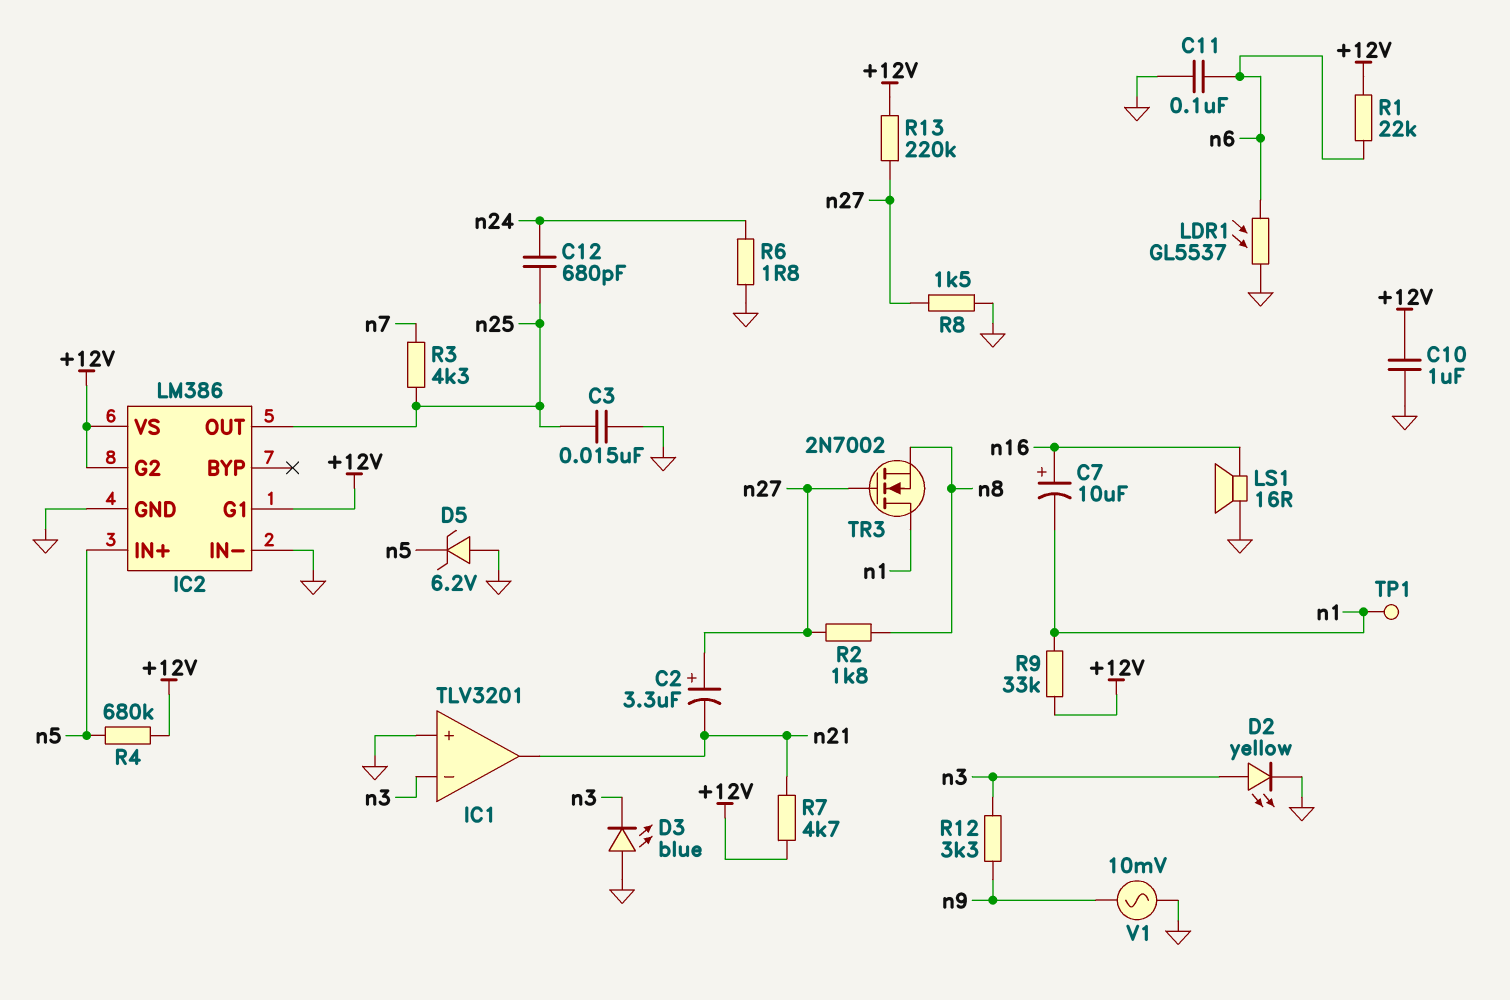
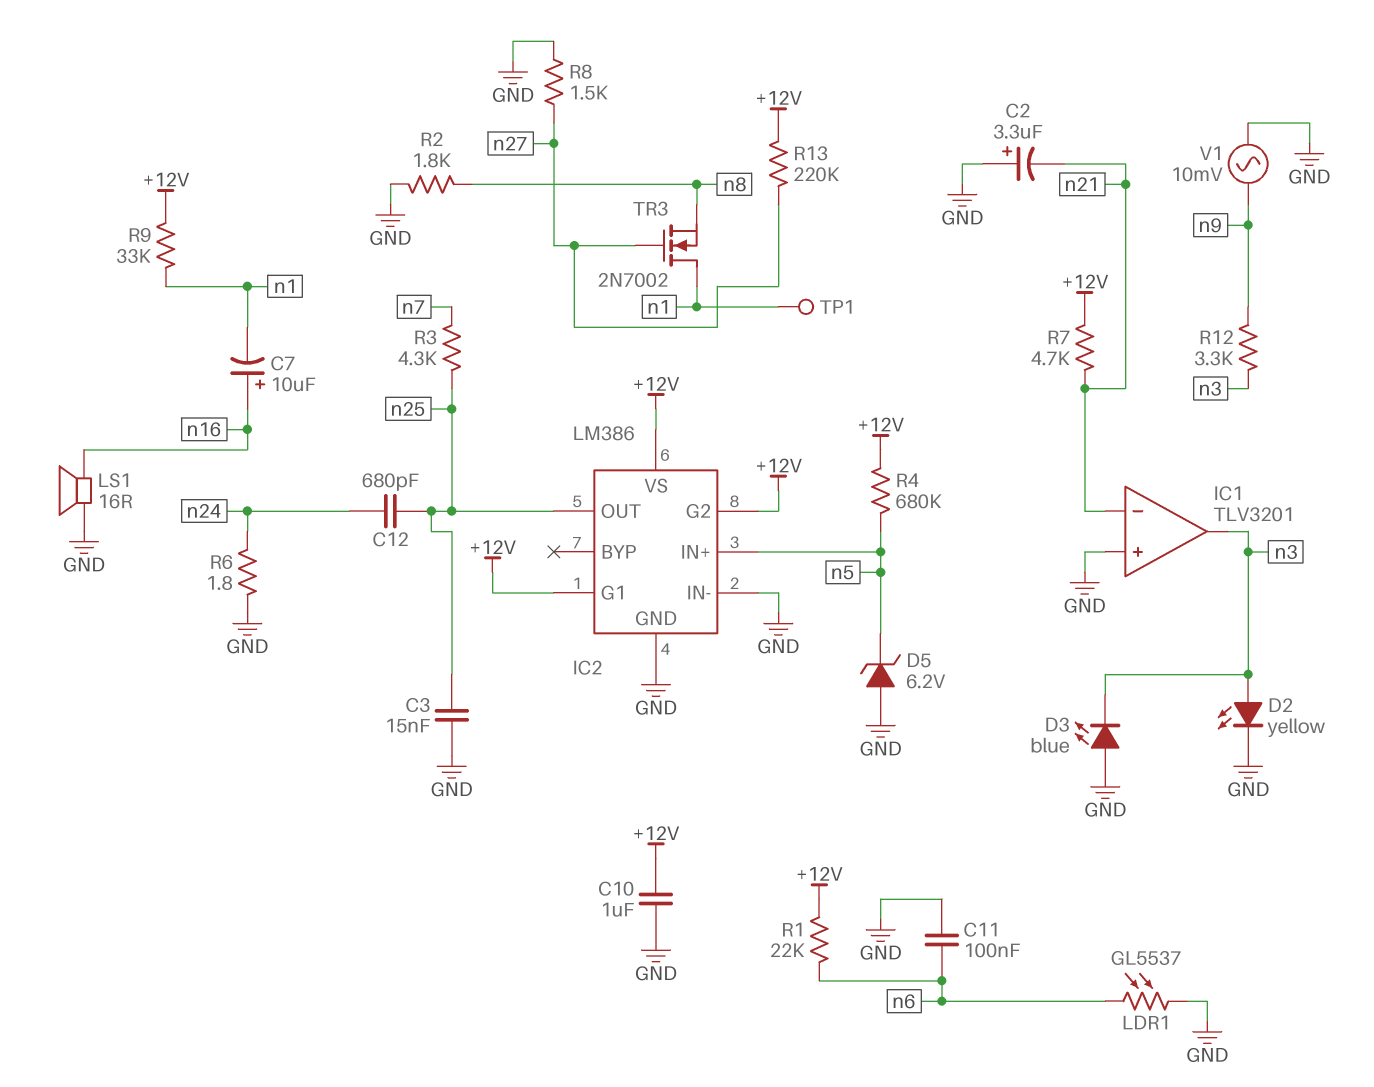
C2: 3.3uF (plus n27, minus n21) -> 3.3uF (plus GND, minus n21)
IC1 pin in-: n3 -> n21
IC1 pin out: n21 -> n3
R2: 1.8k (n8, n27) -> 1.8k (GND, n8)

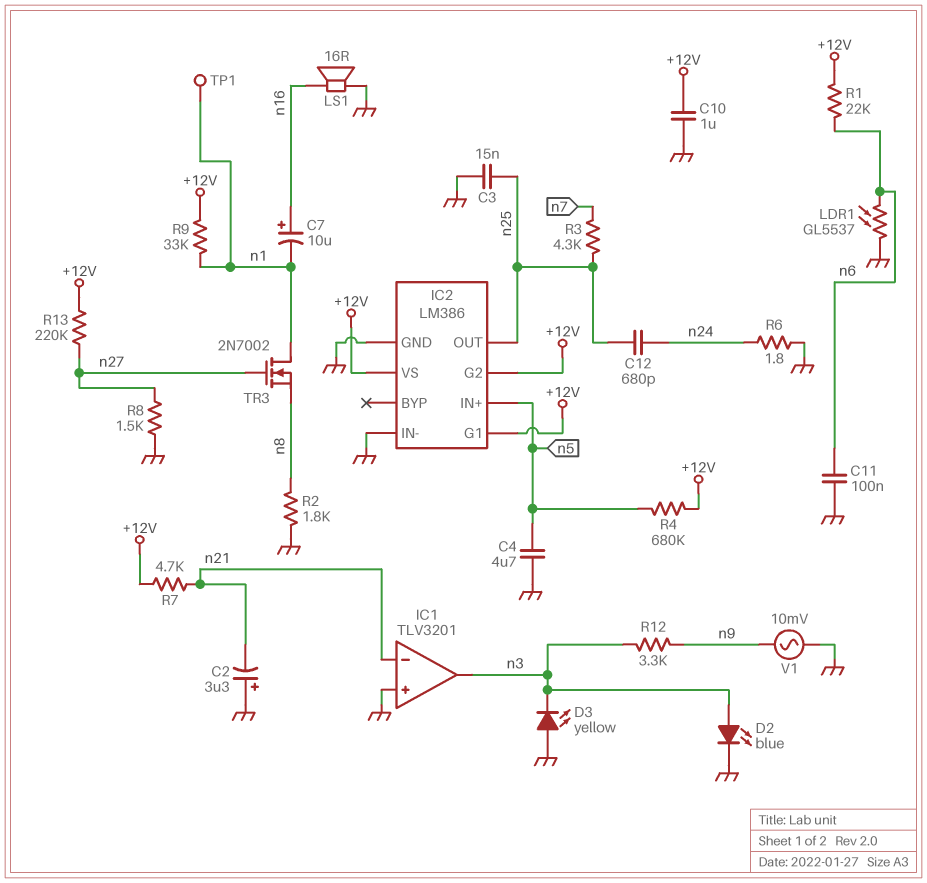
C4: none -> 4.7uF (GND, n5)
D2: LED yellow (A n3, K GND) -> LED blue (A n3, K GND)
D3: LED blue (A GND, K n3) -> LED yellow (A GND, K n3)
D5: zener 6.2V (A GND, K n5) -> none

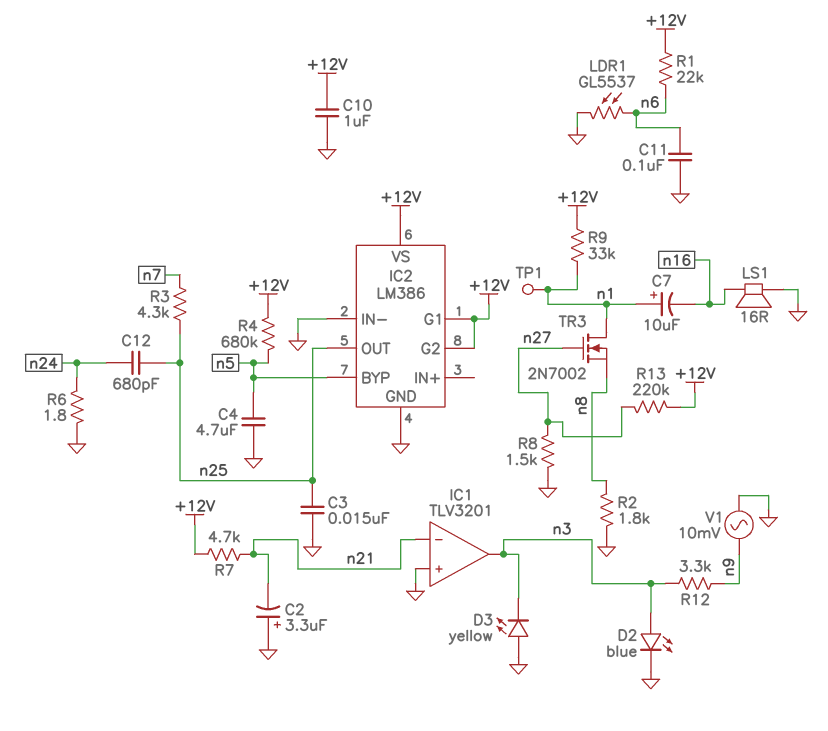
C7: 10uF (plus n16, minus n1) -> 10uF (plus n1, minus n16)
IC2 pin BYP: none -> n5
IC2 pin IN+: n5 -> none

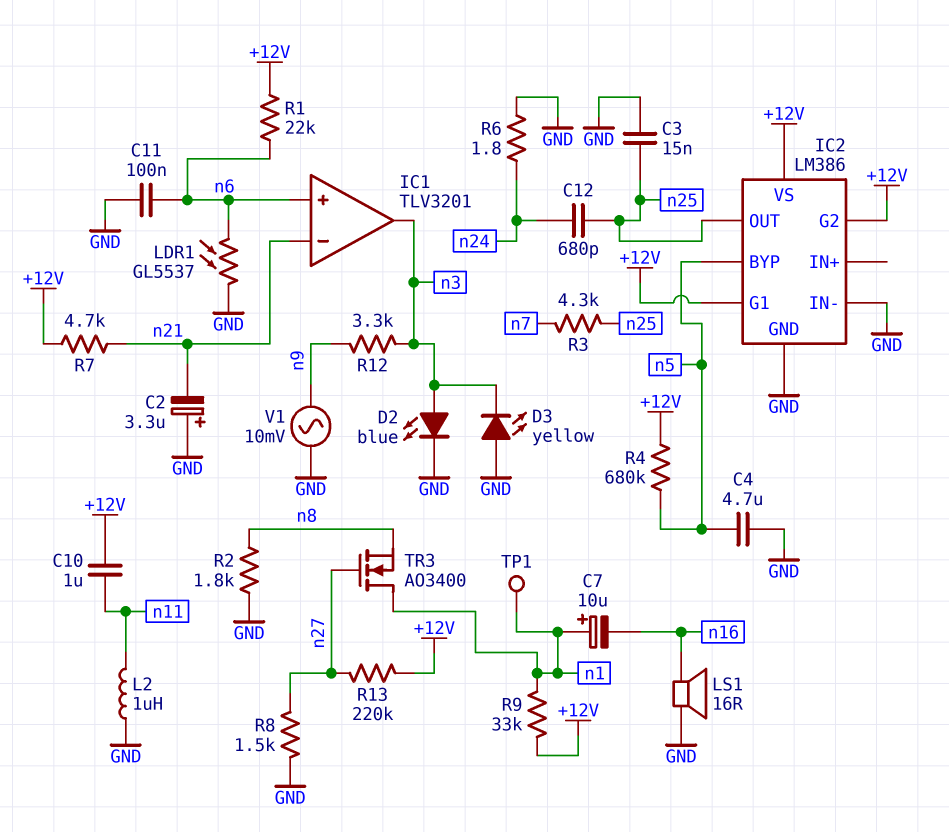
C10: 1uF (+12V, GND) -> 1uF (+12V, n11)
IC1 pin in+: GND -> n6
L2: none -> 1uH (GND, n11)
TR3: NMOS 2N7002 (G n27, D n1, S n8) -> NMOS AO3400 (G n27, D n1, S n8)

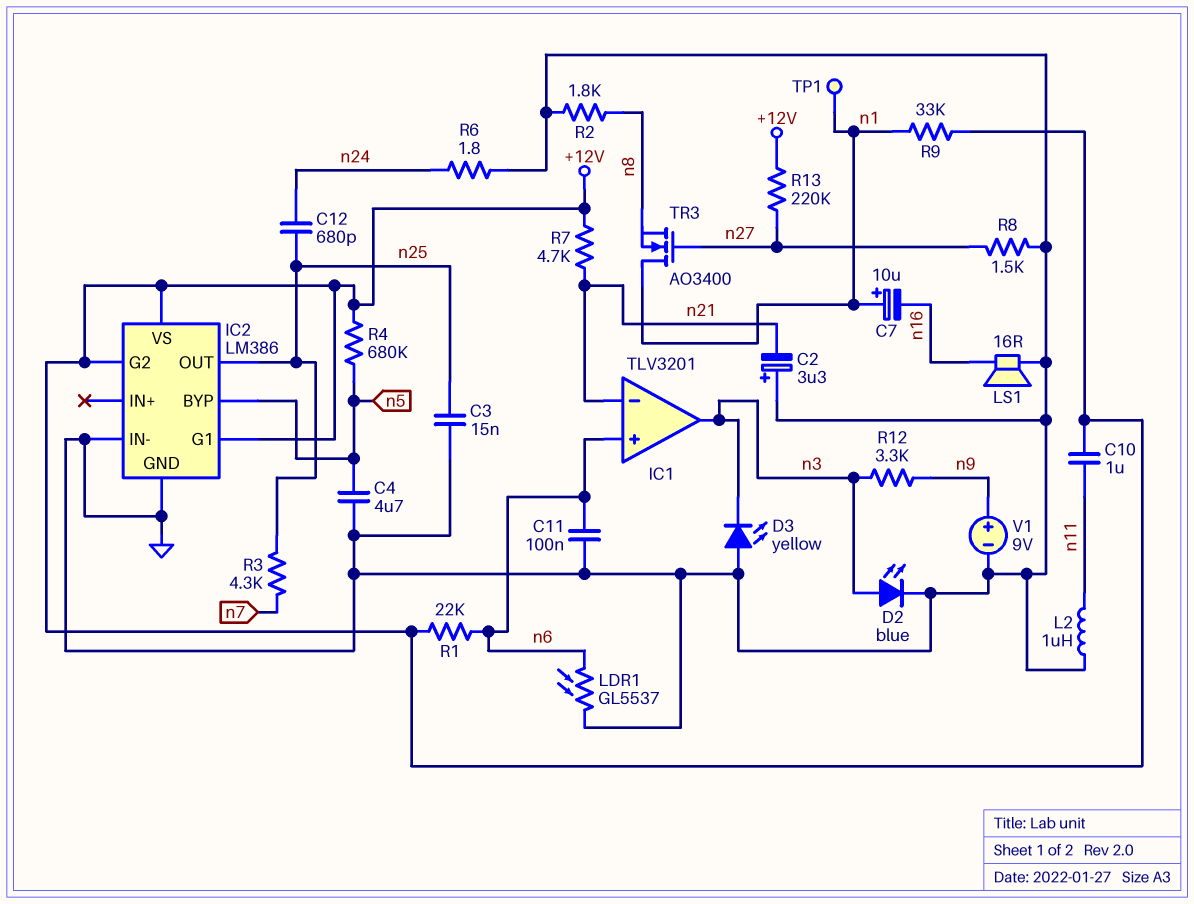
V1: AC 10mV (GND, n9) -> 9V (plus n9, minus GND)

